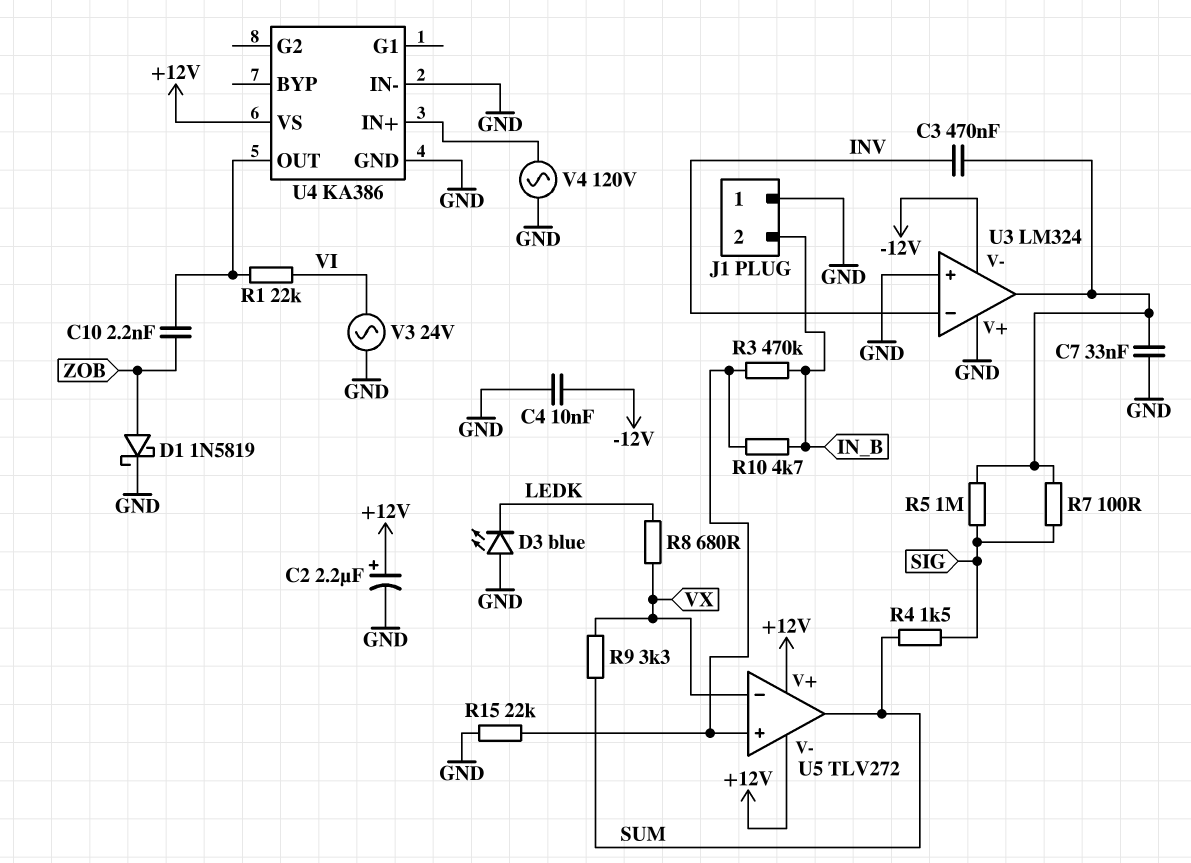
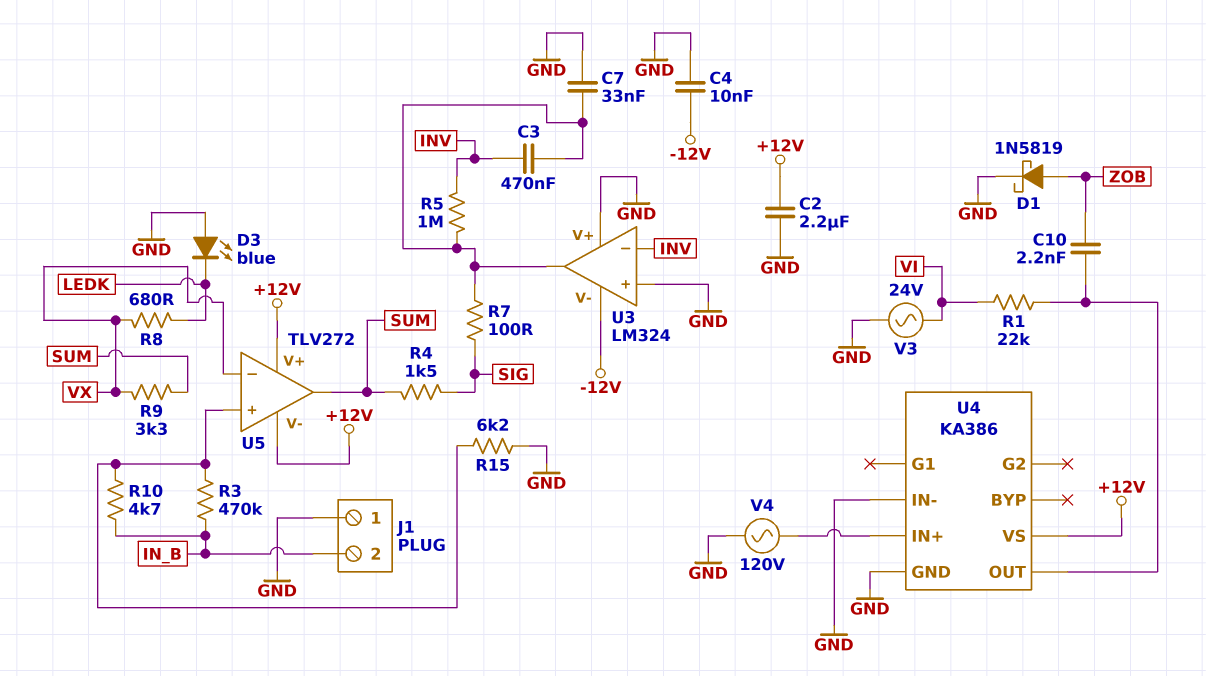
C2: 2.2uF (plus +12V, minus GND) -> 2.2uF (+12V, GND)
R5: 1M (SIG, U3/out) -> 1M (INV, U3/out)
R15: 22k (GND, U5/in+) -> 6.2k (GND, U5/in+)

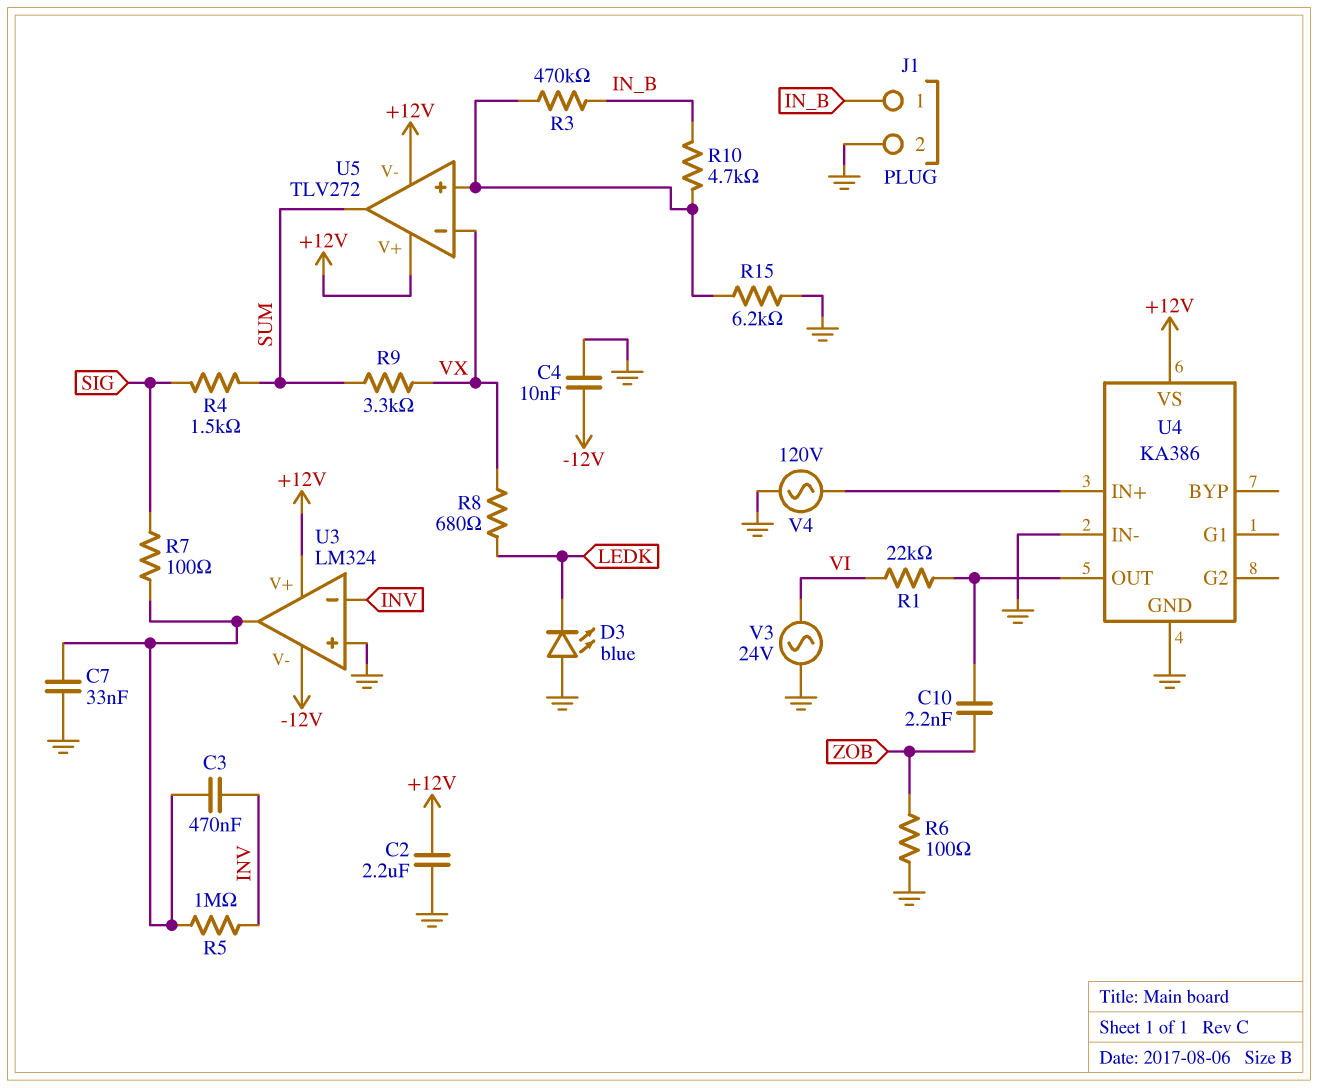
D1: schottky 1N5819 (A ZOB, K GND) -> none
J1 pin 1: GND -> IN_B
J1 pin 2: IN_B -> GND
R6: none -> 100 (GND, ZOB)
U3 pin V+: GND -> +12V

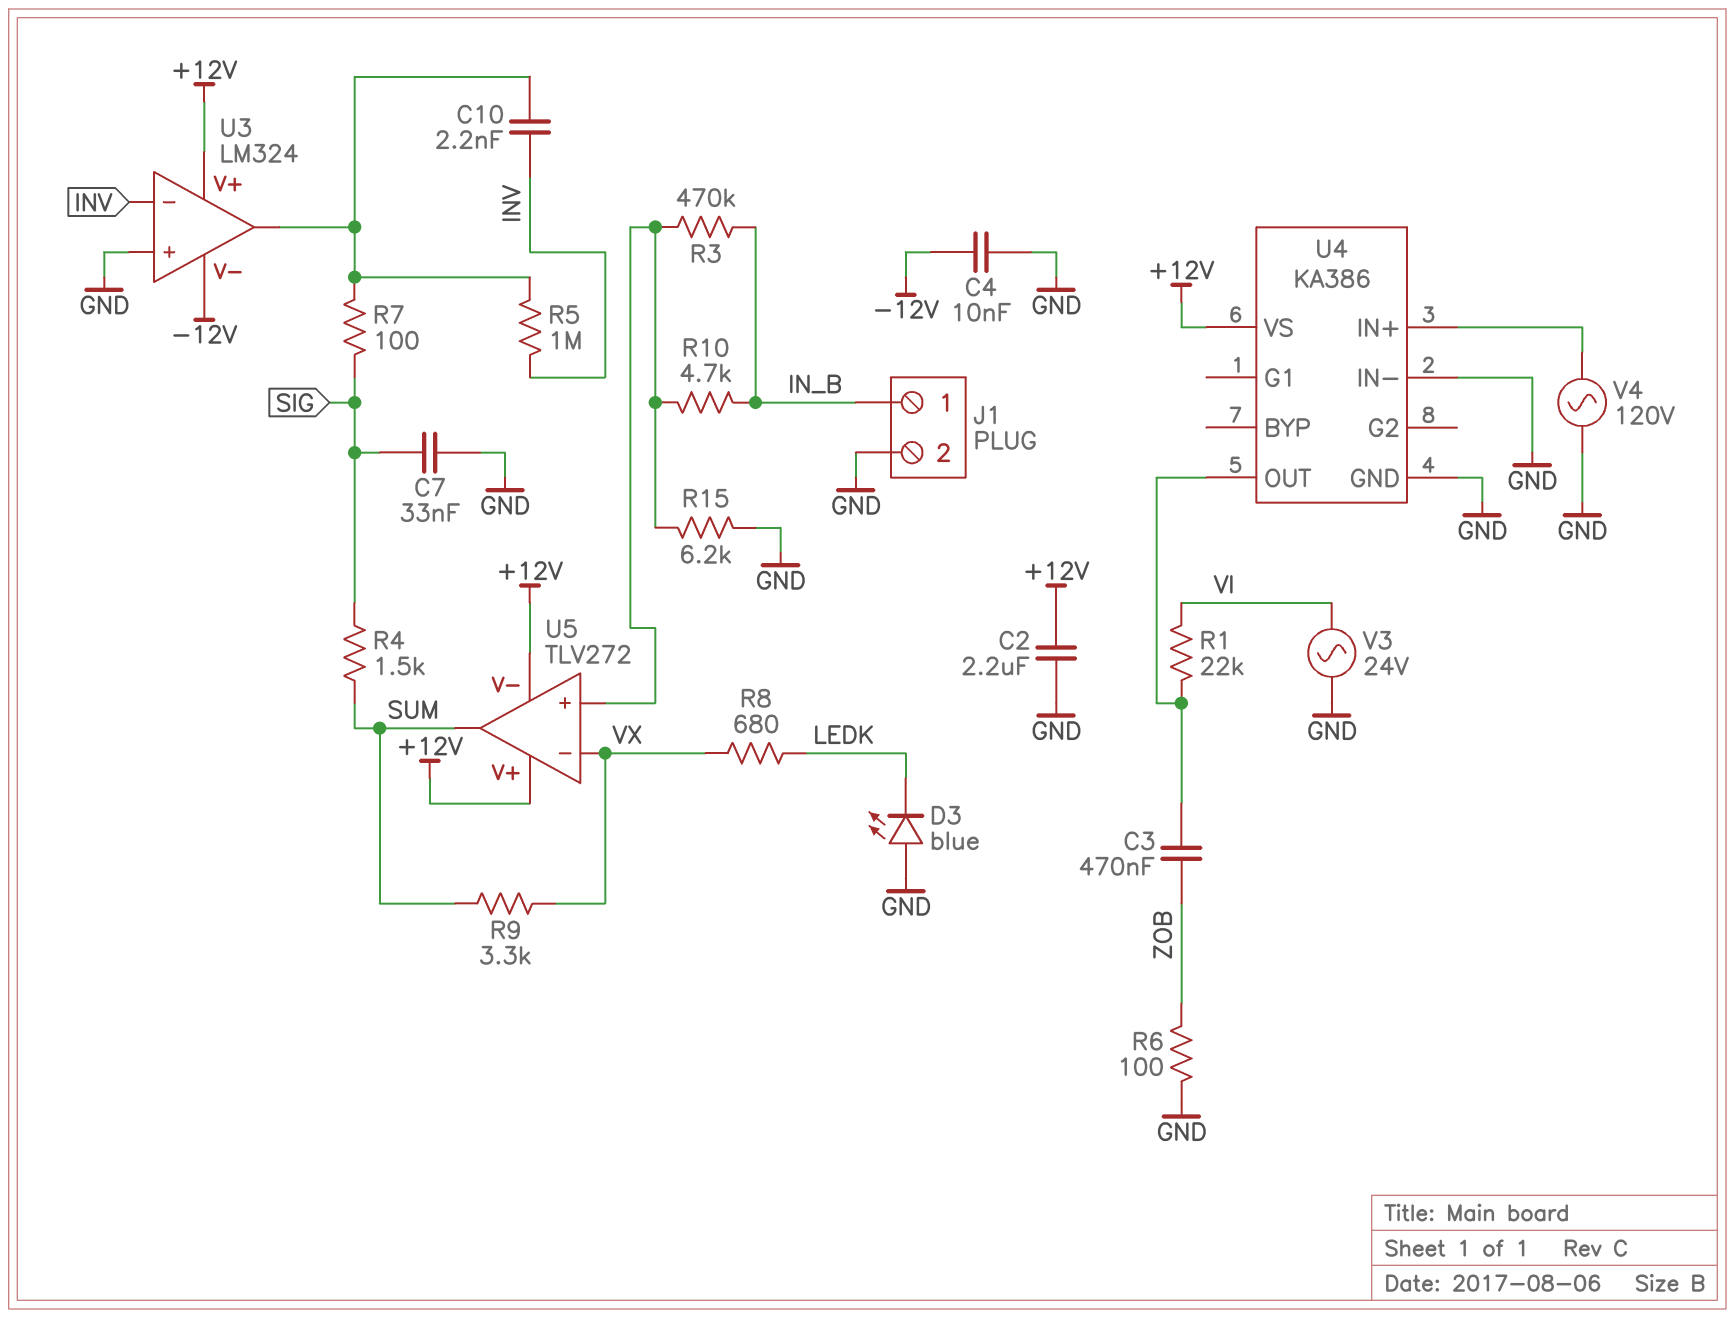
C3: 470nF (INV, U3/out) -> 470nF (U4/OUT, ZOB)
C7: 33nF (GND, U3/out) -> 33nF (GND, SIG)
C10: 2.2nF (U4/OUT, ZOB) -> 2.2nF (INV, U3/out)

